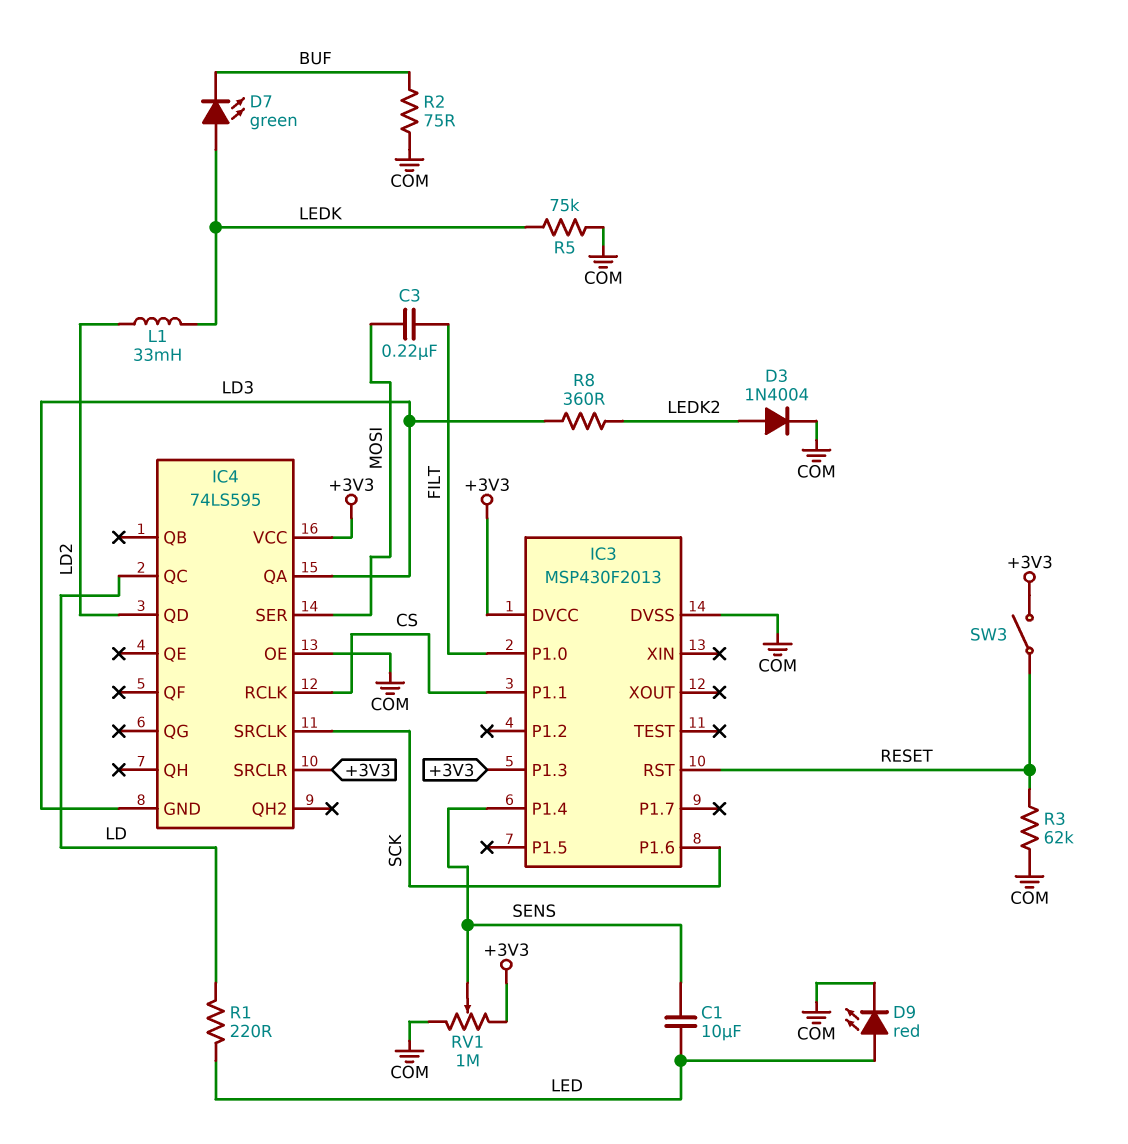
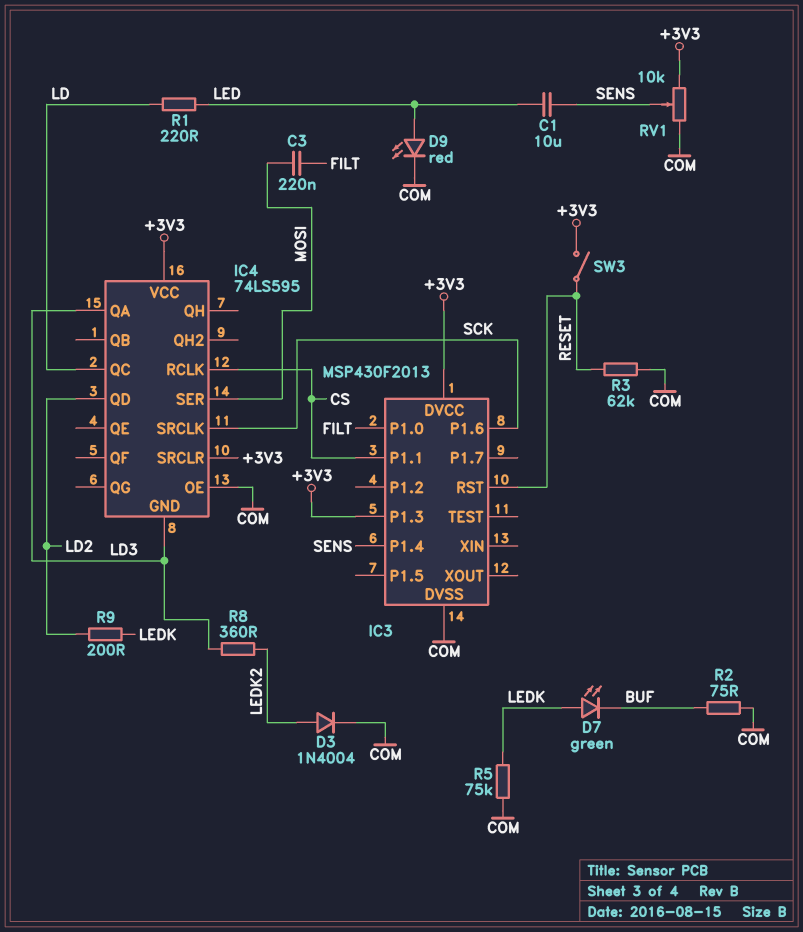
L1: 33mH (LD2, LEDK) -> none
R9: none -> 200 (LD2, LEDK)
RV1: 1M (+3V3, COM, wiper SENS) -> 10k (+3V3, COM, wiper SENS)

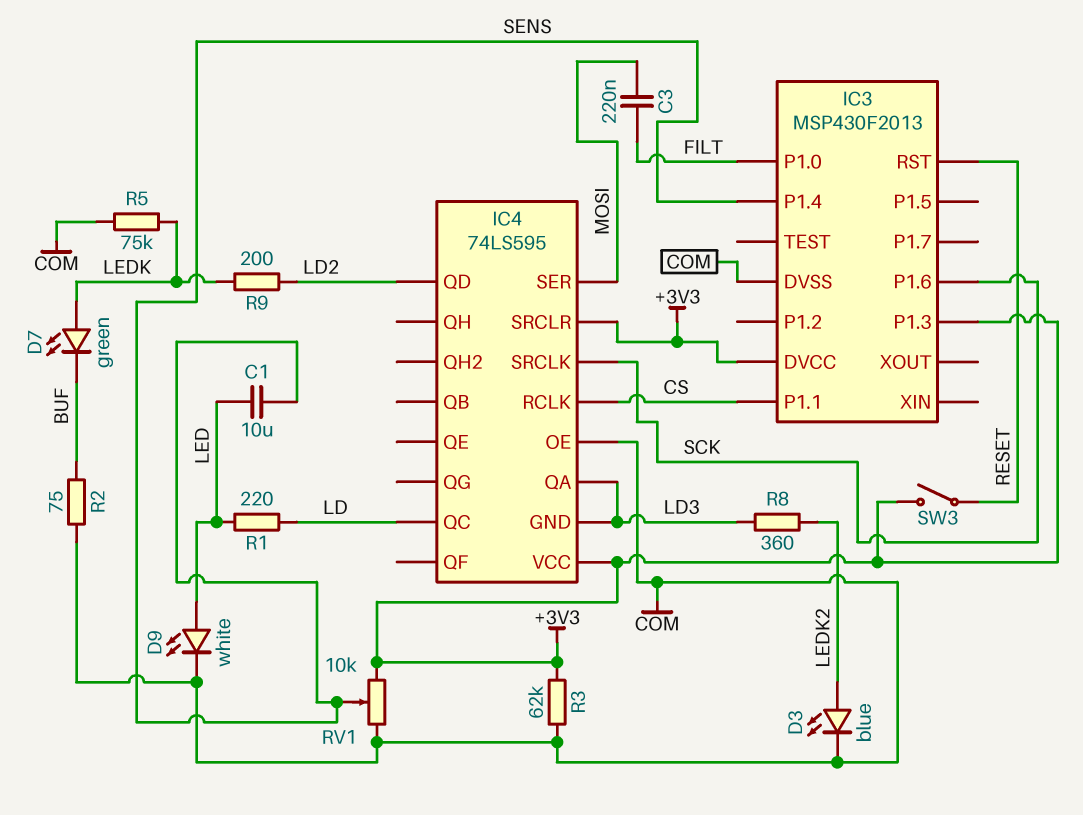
D3: diode 1N4004 (A LEDK2, K COM) -> LED blue (A LEDK2, K COM)
D9: LED red (A LED, K COM) -> LED white (A LED, K COM)
R3: 62k (COM, RESET) -> 62k (+3V3, COM)

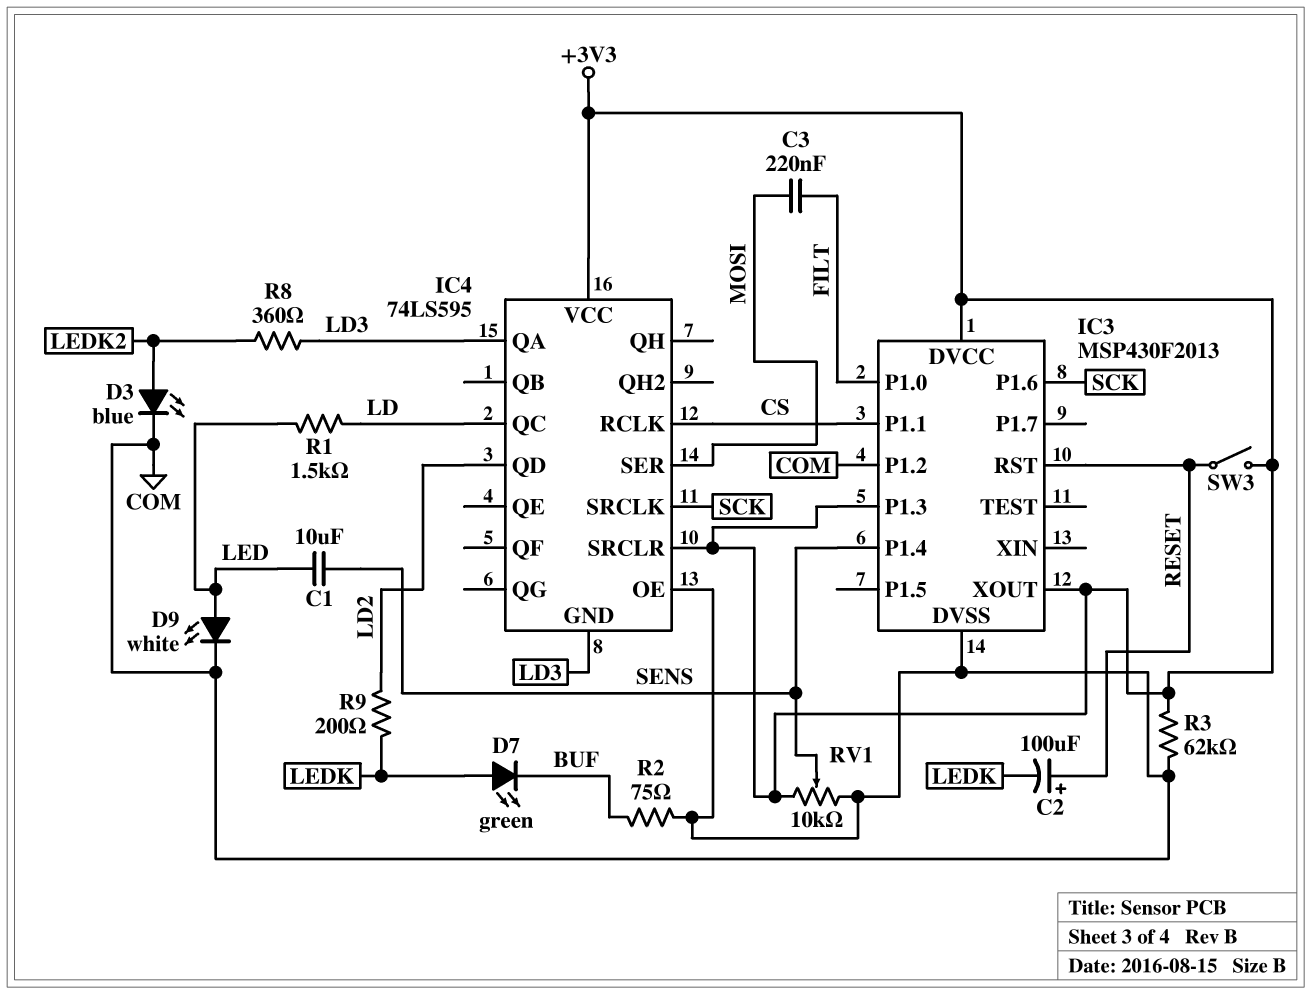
C2: none -> 100uF (plus RESET, minus LEDK)
IC3 pin P1.2: none -> COM
IC3 pin XOUT: none -> +3V3
R1: 220 (LD, LED) -> 1.5k (LD, LED)
R5: 75k (COM, LEDK) -> none

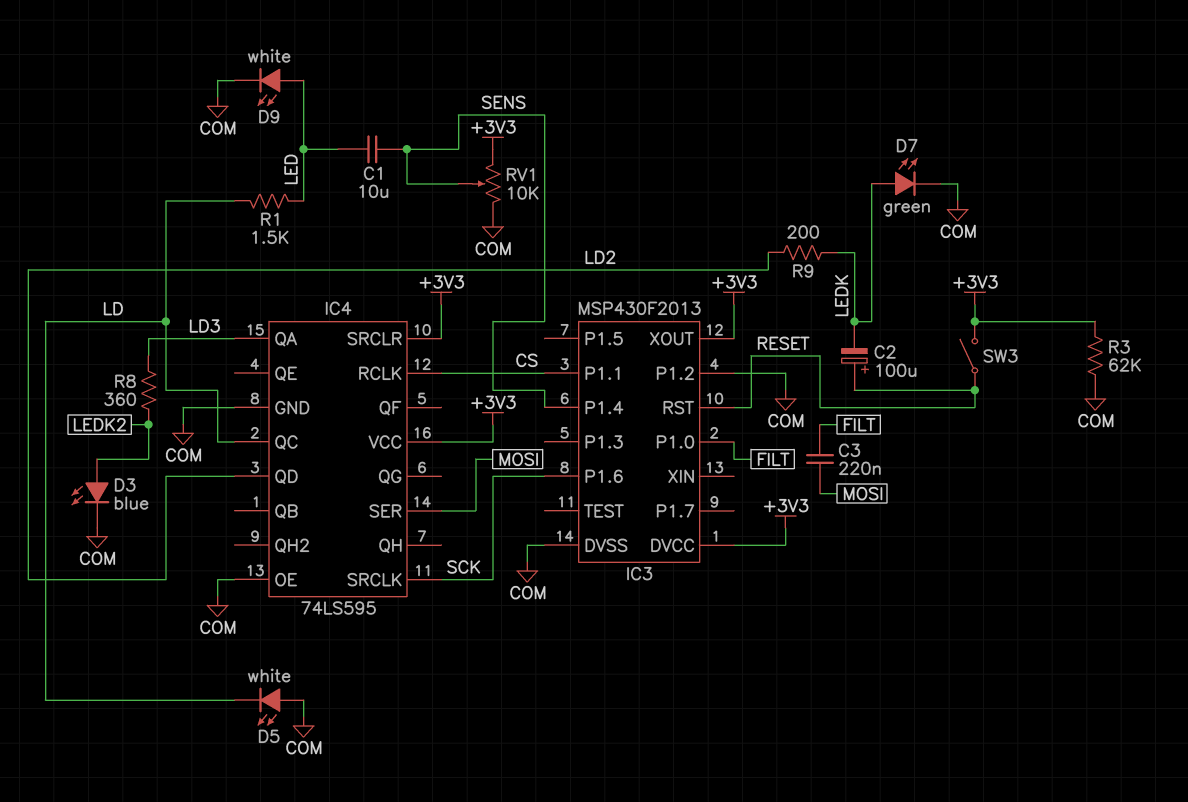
D5: none -> LED white (A COM, K LD)
D7: LED green (A LEDK, K BUF) -> LED green (A LEDK, K COM)
IC3 pin P1.3: +3V3 -> none
IC4 pin GND: LD3 -> COM
R2: 75 (BUF, COM) -> none

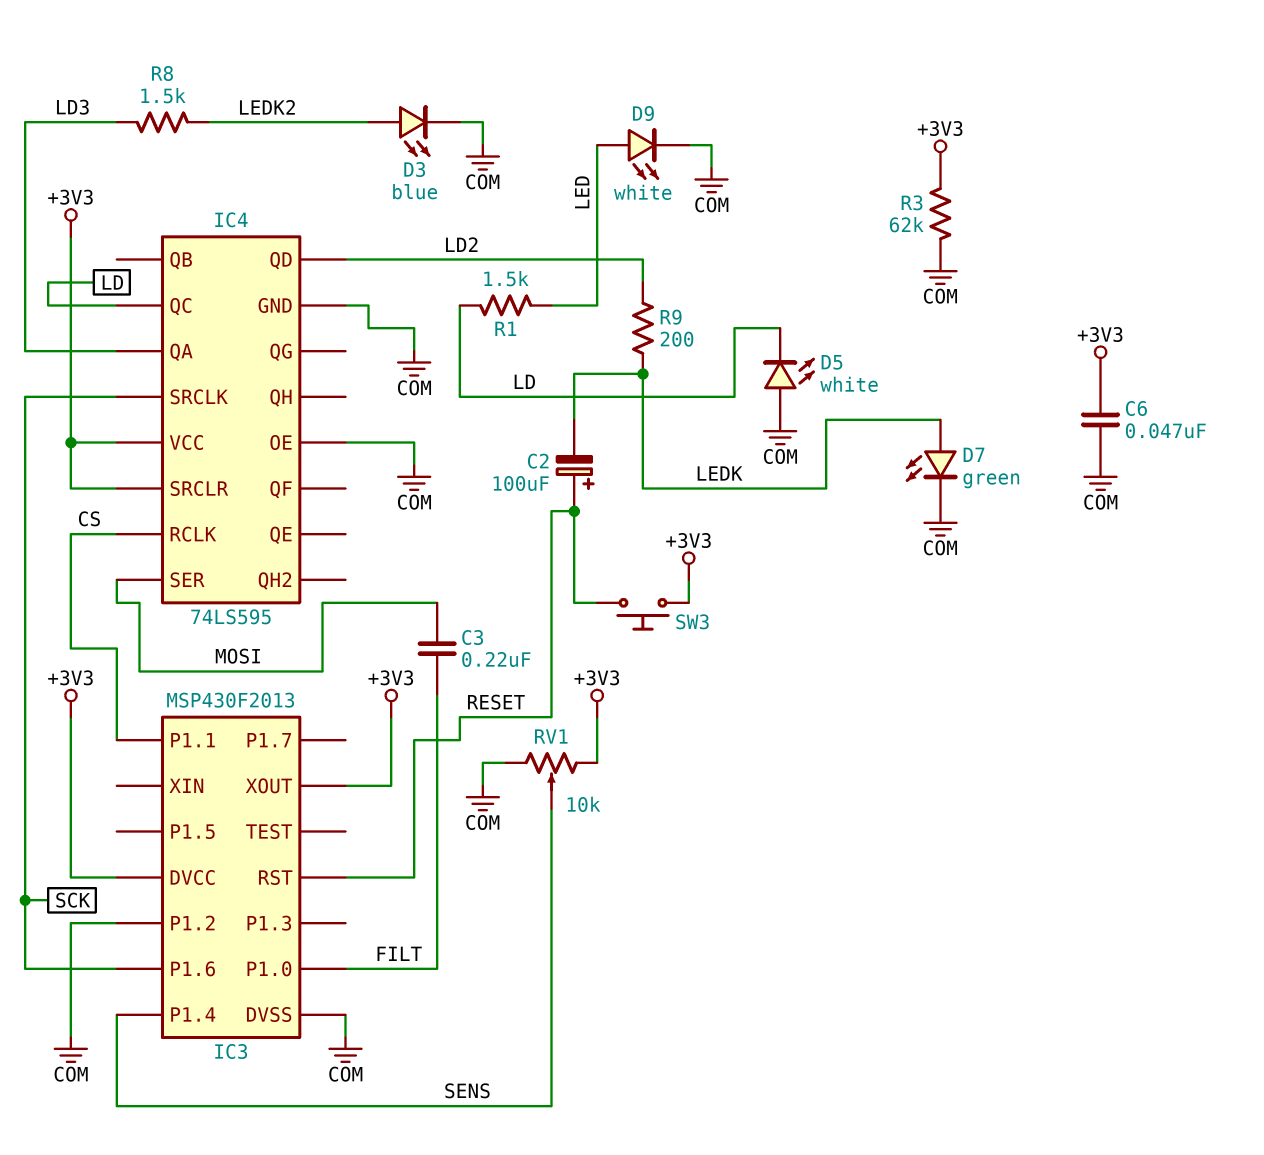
C1: 10uF (LED, SENS) -> none
C6: none -> 47nF (+3V3, COM)
R8: 360 (LD3, LEDK2) -> 1.5k (LD3, LEDK2)
SW3: switch (+3V3, RESET) -> button (+3V3, RESET)

